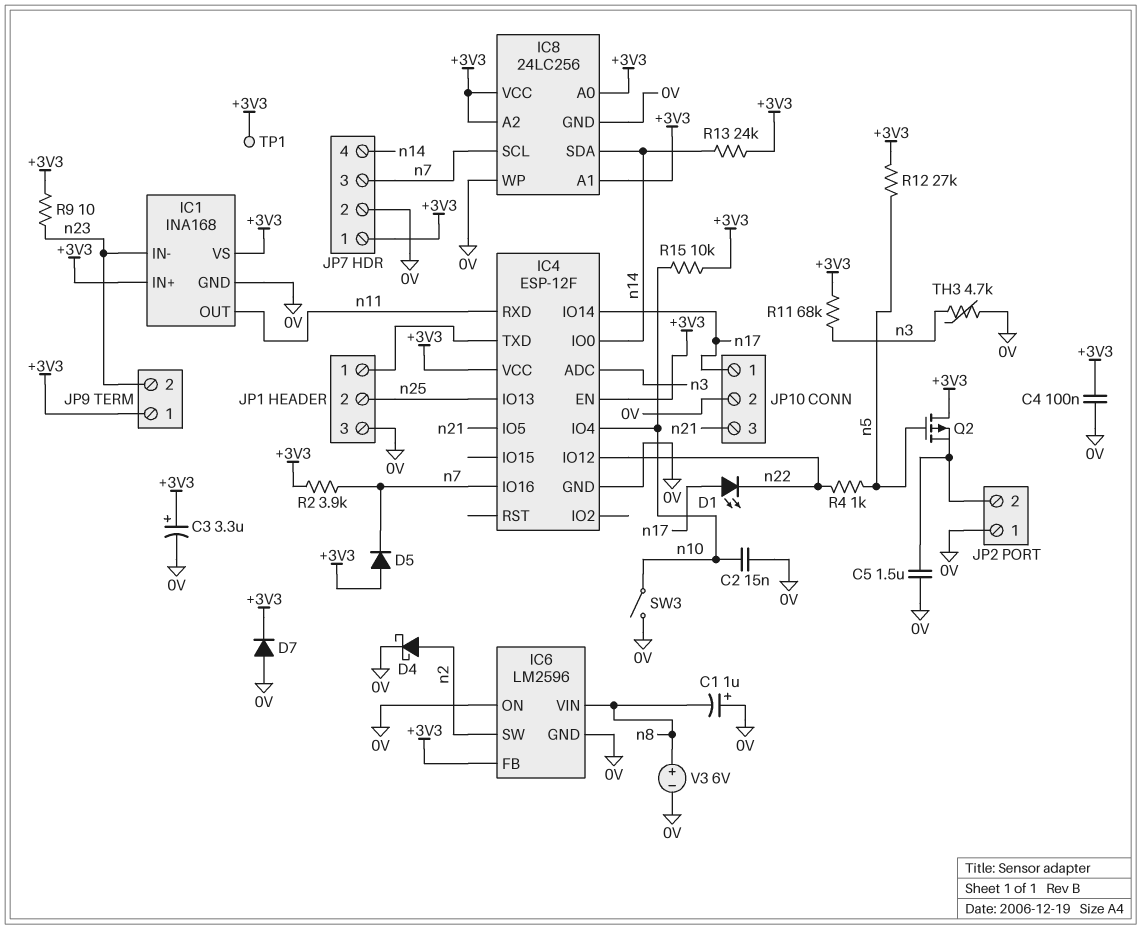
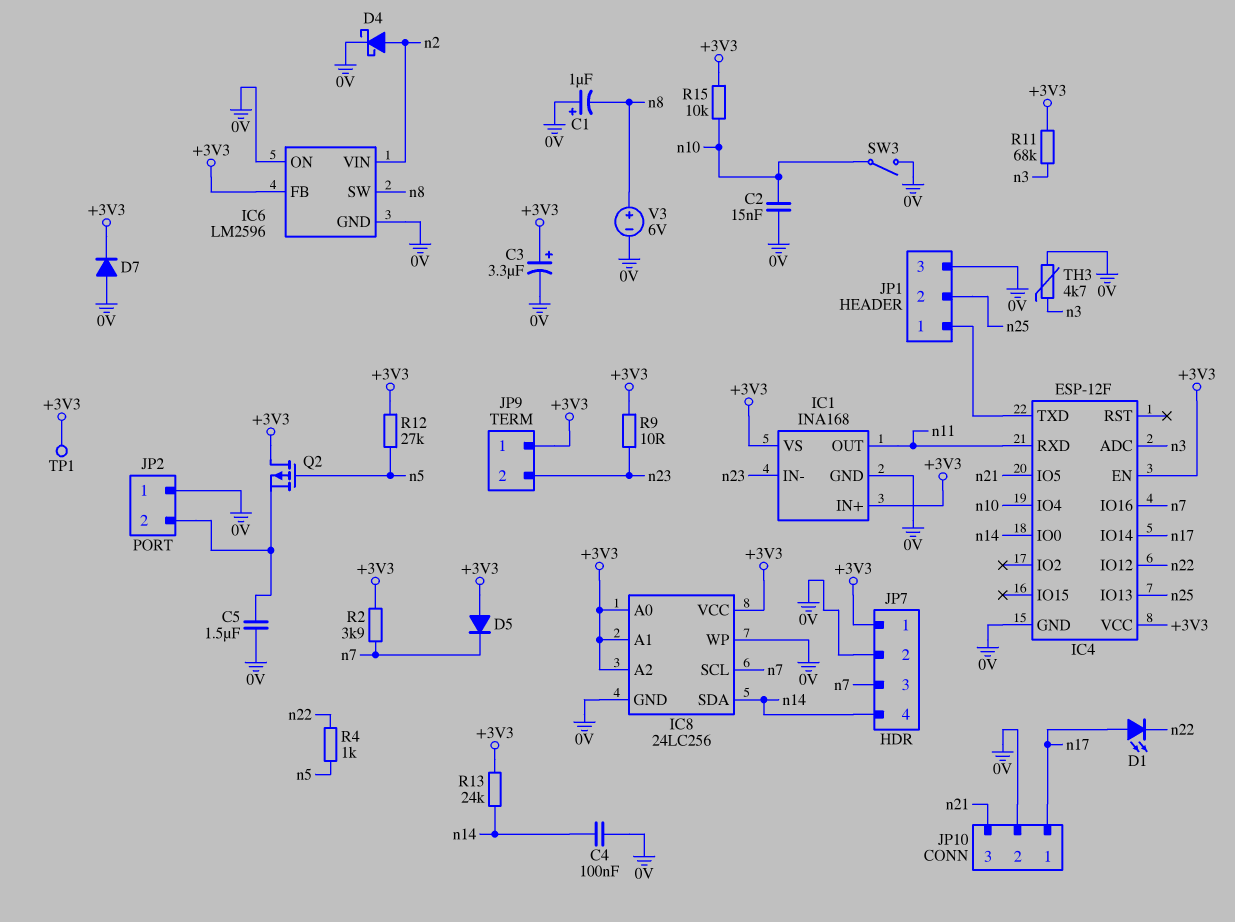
C4: 100nF (+3V3, 0V) -> 100nF (0V, n14)
IC6 pin SW: n2 -> n8
IC6 pin VIN: n8 -> n2

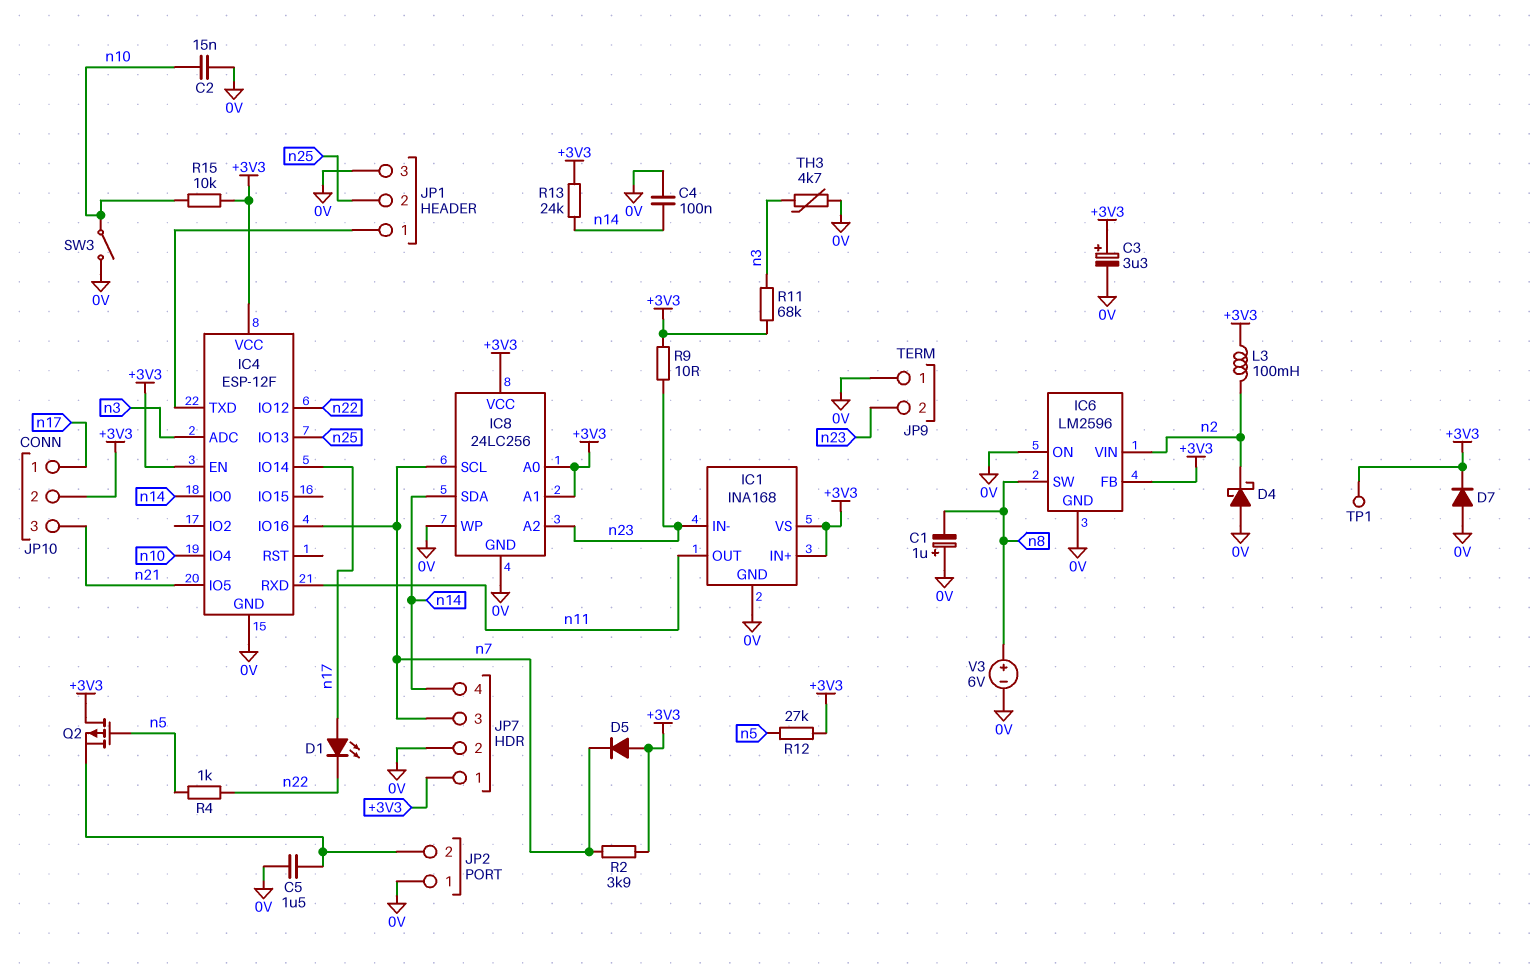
D4: schottky (A n2, K 0V) -> schottky (A 0V, K n2)
IC8 pin A2: +3V3 -> n23
JP9 pin 1: +3V3 -> 0V
JP10 pin 2: 0V -> +3V3
L3: none -> 100mH (+3V3, n2)

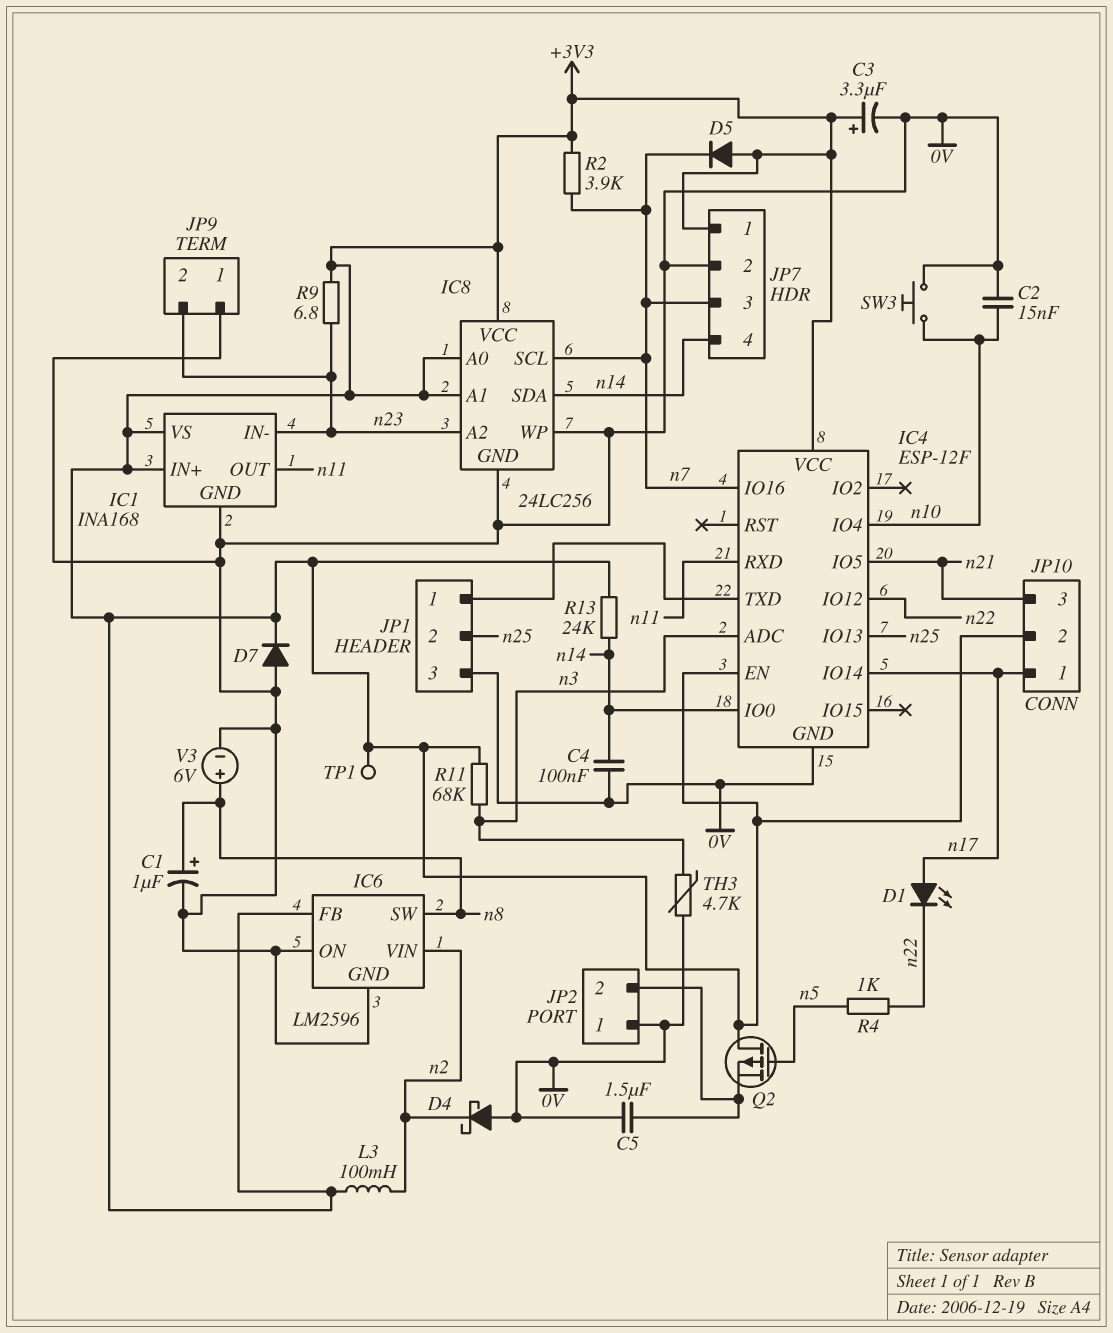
C1: 1uF (plus 0V, minus n8) -> 1uF (plus n8, minus 0V)
R9: 10 (+3V3, n23) -> 6.8 (+3V3, n23)
R12: 27k (+3V3, n5) -> none
R15: 10k (+3V3, n10) -> none
SW3: switch (0V, n10) -> button (0V, n10)

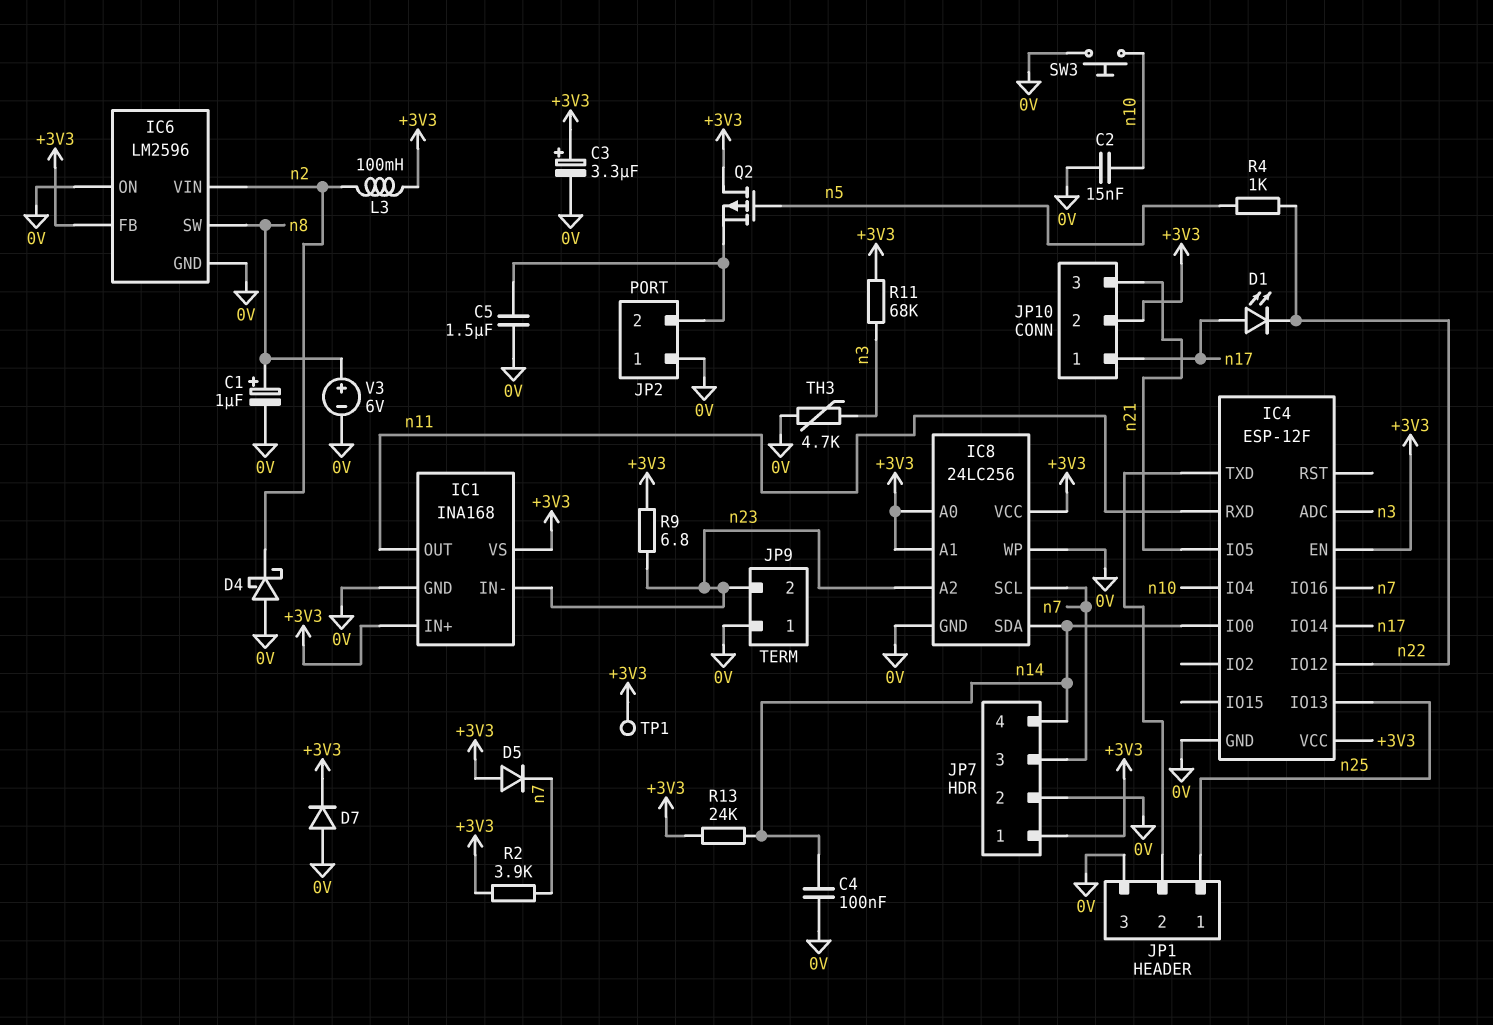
JP1 pin 1: IC4/TXD -> n25
JP1 pin 2: n25 -> IC4/TXD

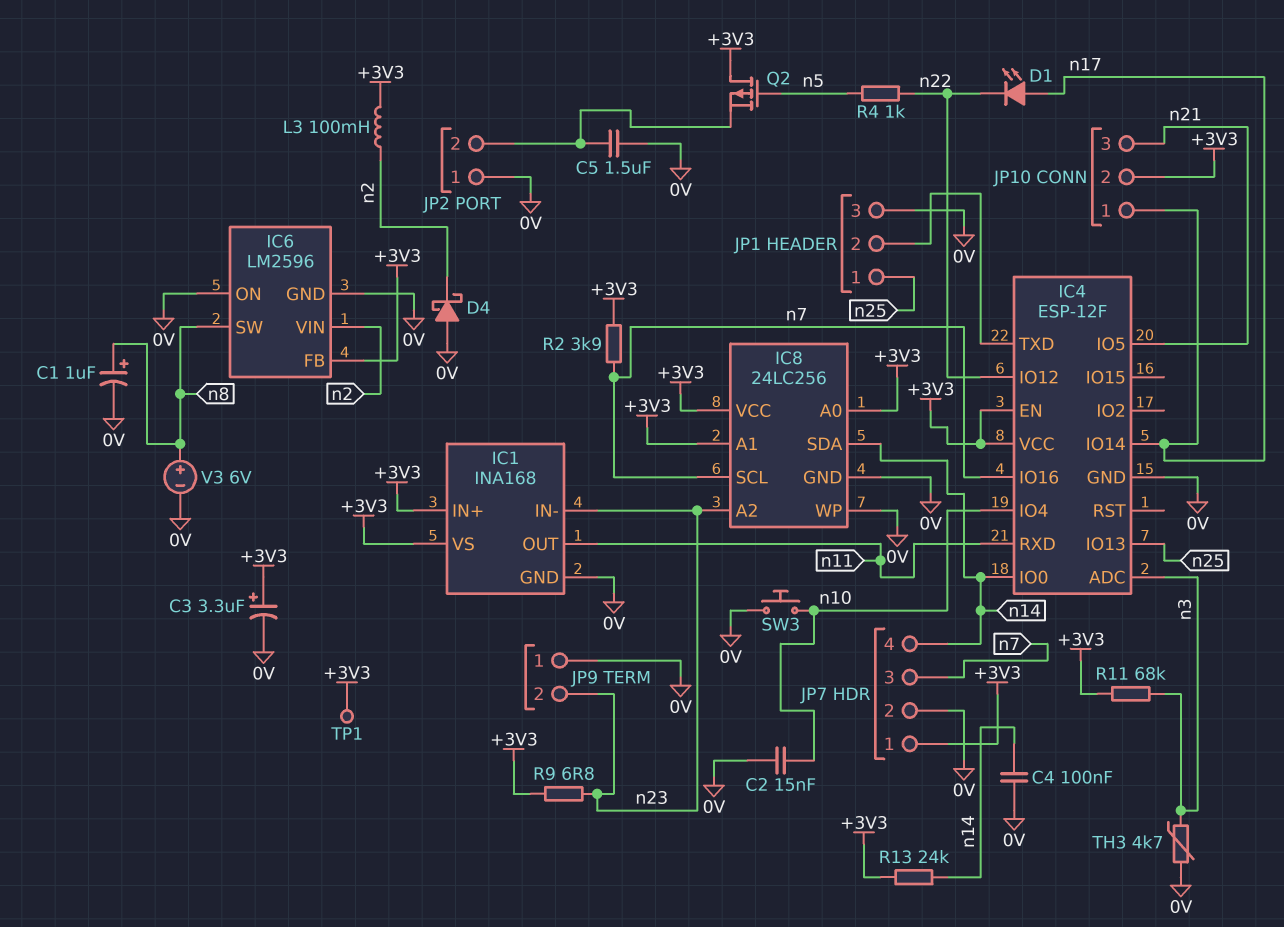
D5: diode (A +3V3, K n7) -> none
D7: diode (A 0V, K +3V3) -> none

